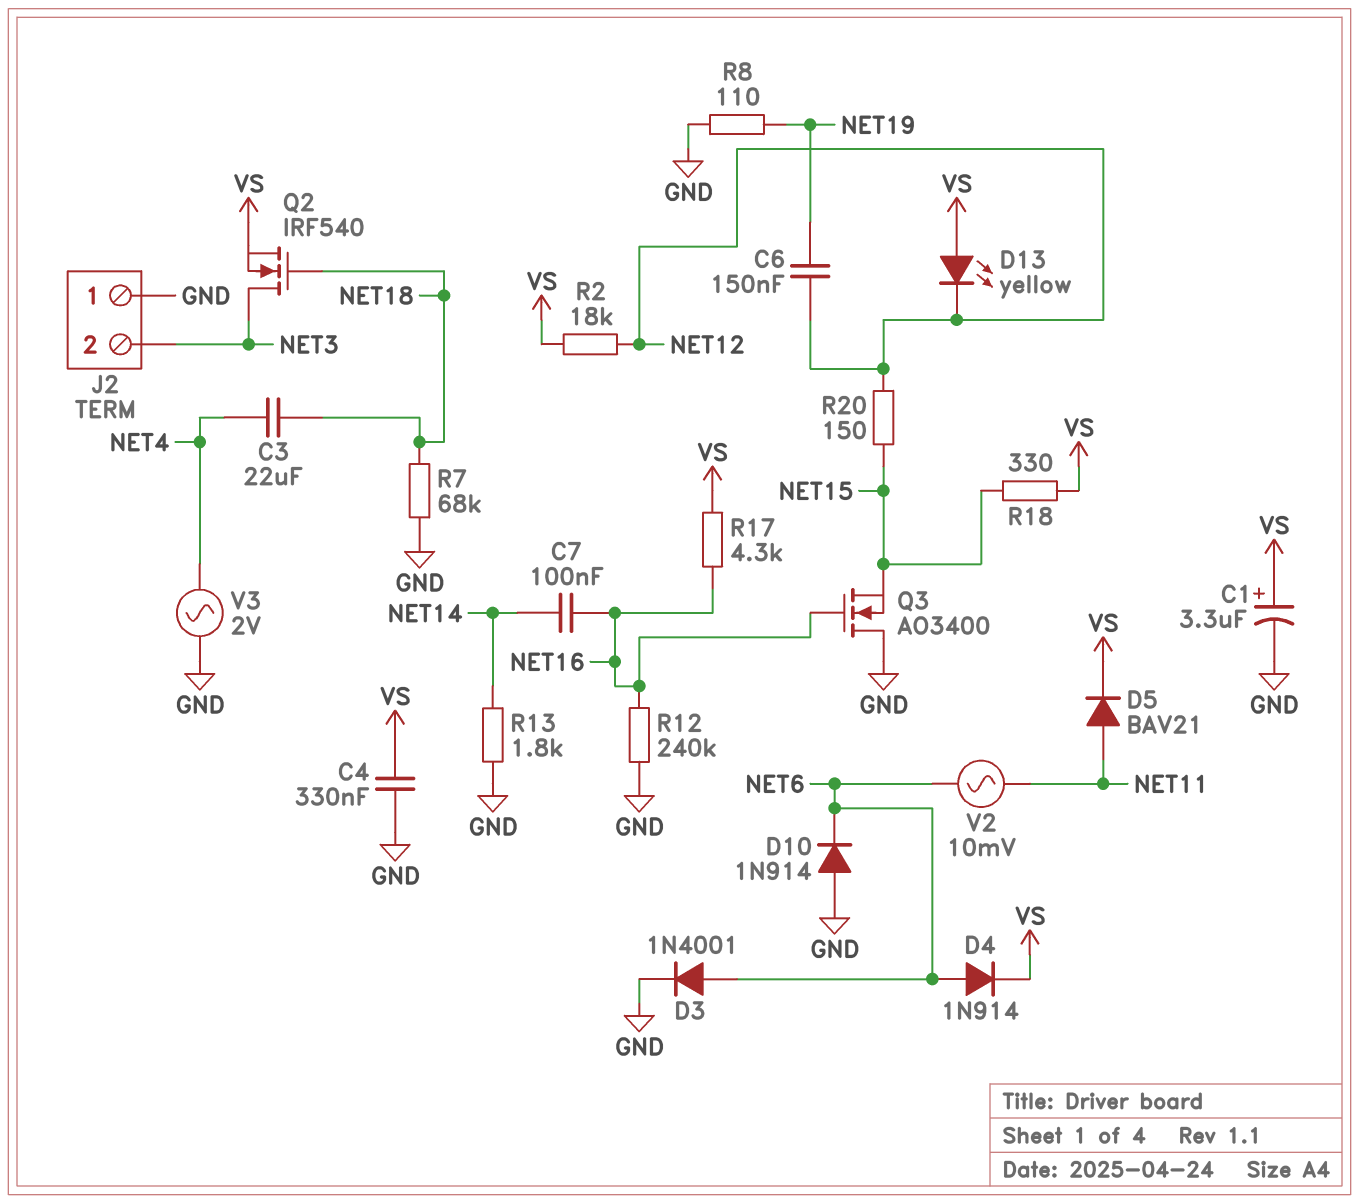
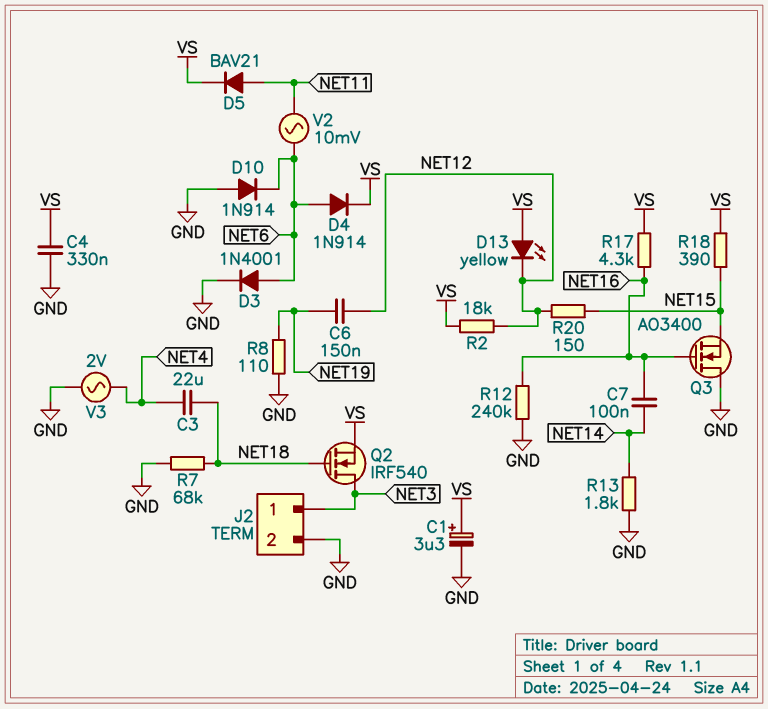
J2 pin 1: GND -> NET3
J2 pin 2: NET3 -> GND
R18: 330 (NET15, VS) -> 390 (NET15, VS)

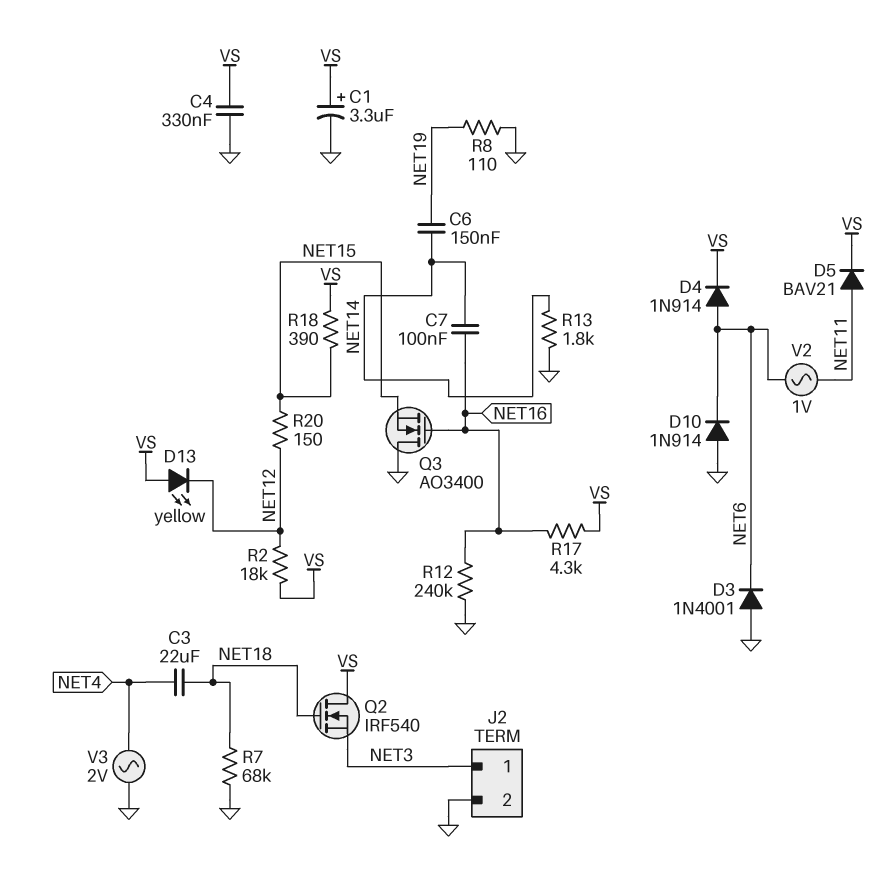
C6: 150nF (NET12, NET19) -> 150nF (NET14, NET19)
D3: diode 1N4001 (A NET6, K GND) -> diode 1N4001 (A GND, K NET6)
Q2: NMOS IRF540 (G NET18, D NET3, S VS) -> NMOS IRF540 (G NET18, D VS, S NET3)
V2: AC 10mV (NET6, NET11) -> AC 1V (NET6, NET11)

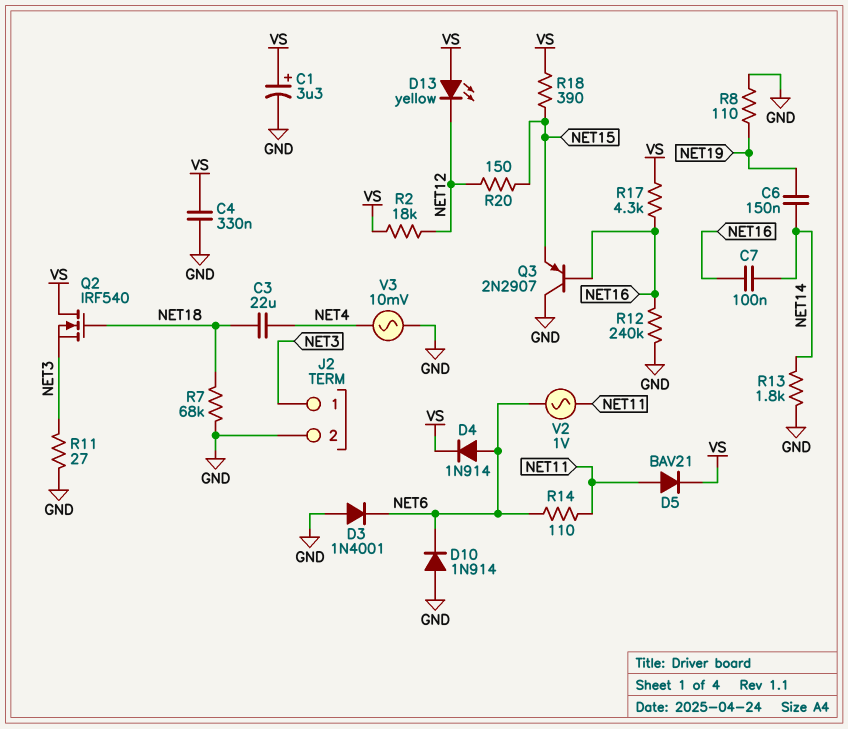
Q3: NMOS AO3400 (G NET16, D GND, S NET15) -> PNP 2N2907 (B NET16, C GND, E NET15)
R11: none -> 27 (GND, NET3)
R14: none -> 110 (NET6, NET11)
V3: AC 2V (GND, NET4) -> AC 10mV (GND, NET4)

